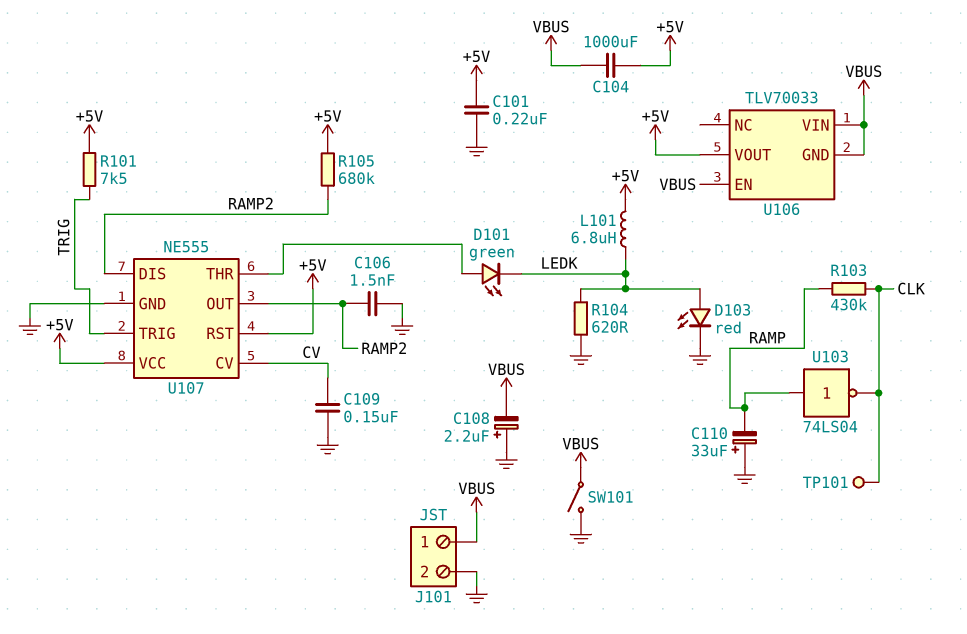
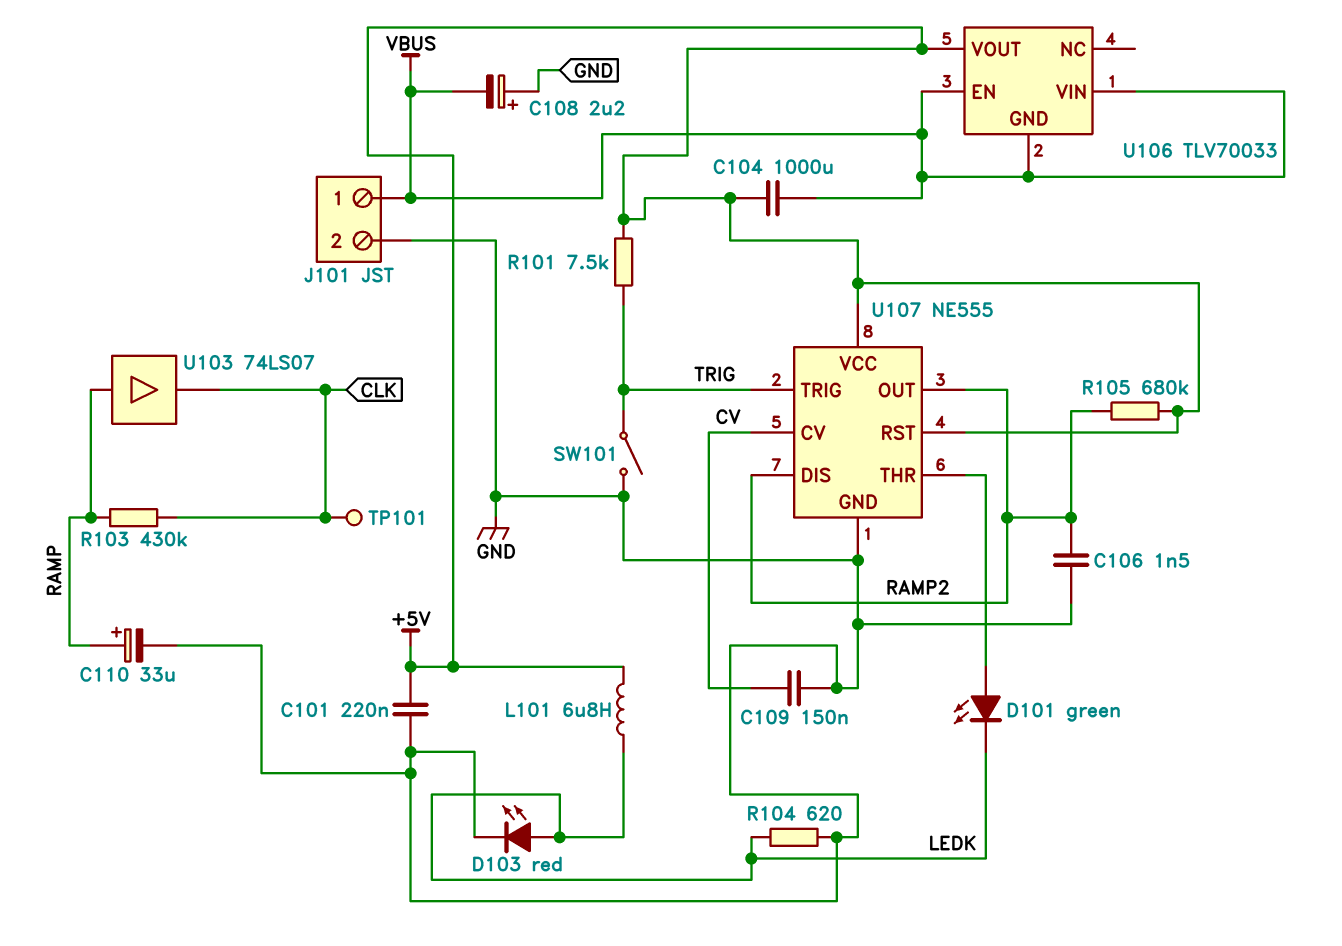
C110: 33uF (plus GND, minus RAMP) -> 33uF (plus RAMP, minus GND)
SW101: switch (GND, VBUS) -> switch (GND, TRIG)
U103: NOT 74LS04 (in RAMP, out CLK) -> buffer 74LS07 (in RAMP, out CLK)

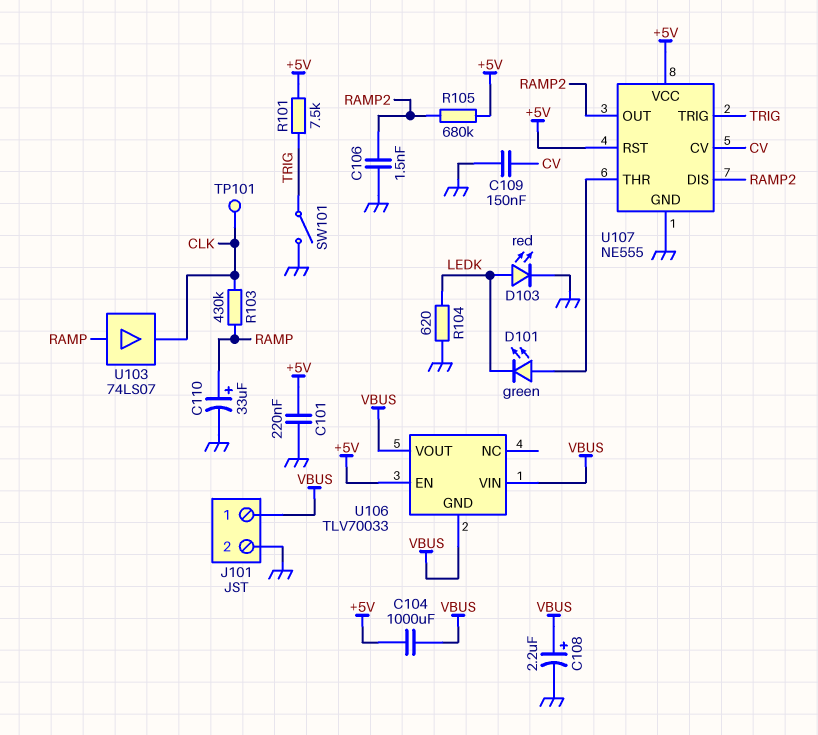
C108: 2.2uF (plus GND, minus VBUS) -> 2.2uF (plus VBUS, minus GND)
L101: 6.8uH (+5V, LEDK) -> none
U106 pin EN: VBUS -> +5V
U106 pin VOUT: +5V -> VBUS

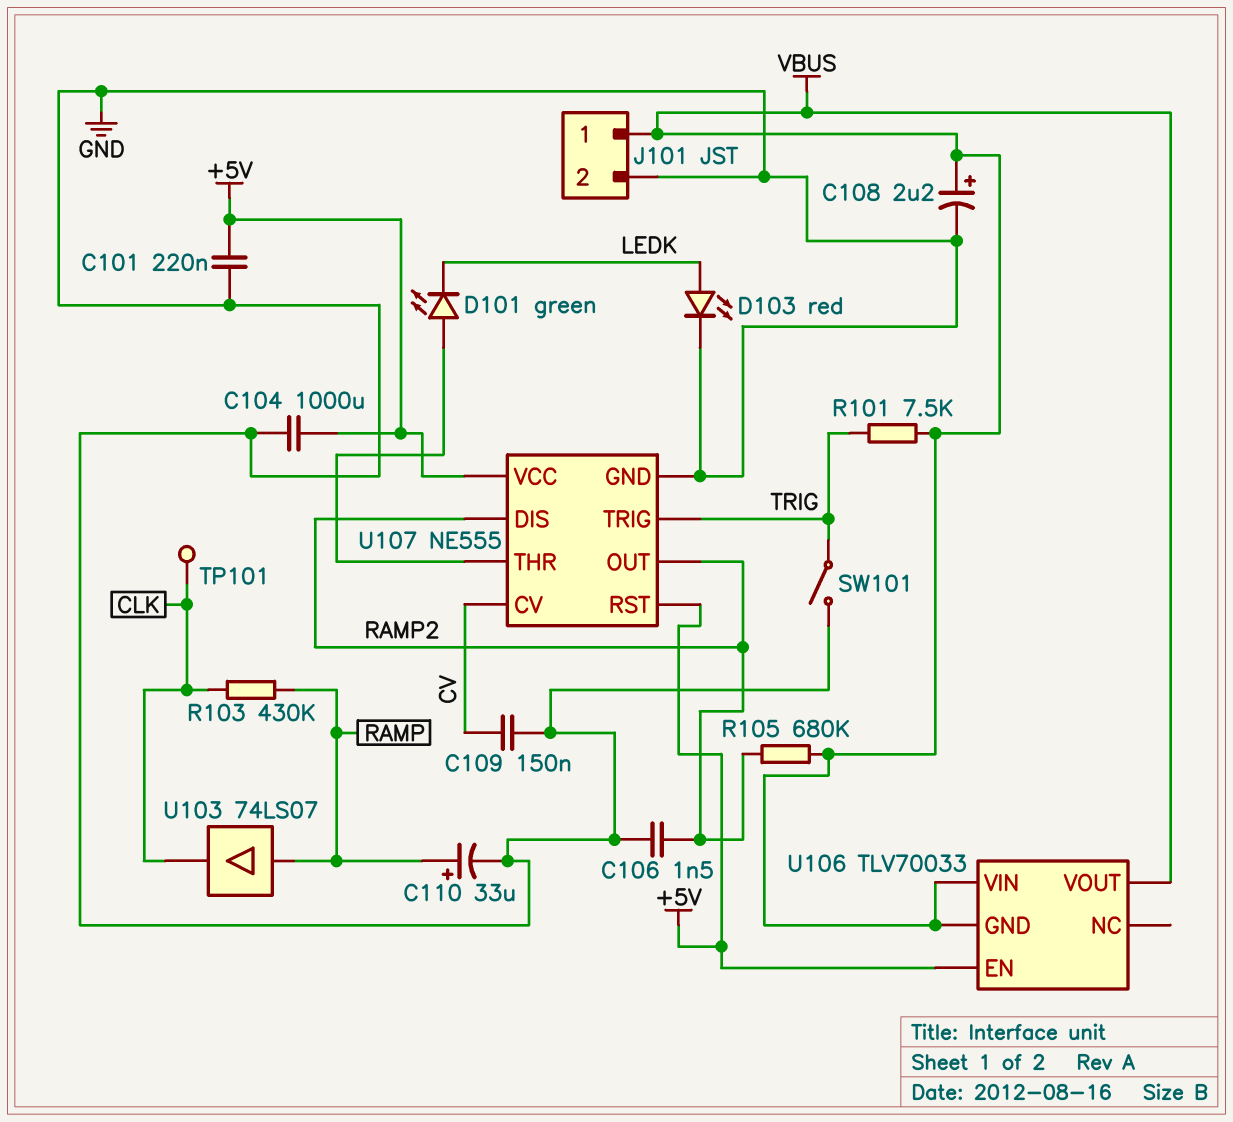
C104: 1000uF (+5V, VBUS) -> 1000uF (+5V, GND)
R101: 7.5k (+5V, TRIG) -> 7.5k (TRIG, VBUS)
R104: 620 (GND, LEDK) -> none
R105: 680k (+5V, RAMP2) -> 680k (RAMP2, VBUS)

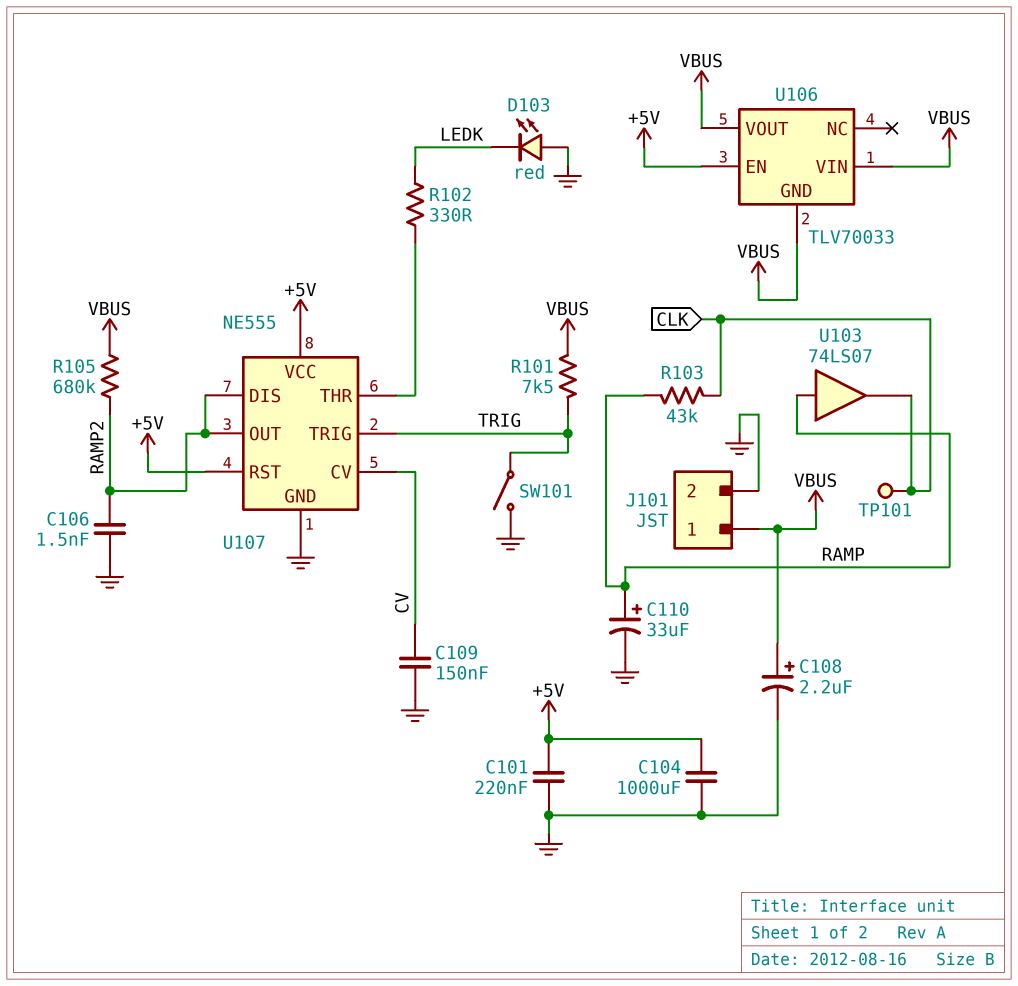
D101: LED green (A U107/THR, K LEDK) -> none
D103: LED red (A LEDK, K GND) -> LED red (A GND, K LEDK)
R102: none -> 330 (LEDK, U107/THR)
R103: 430k (CLK, RAMP) -> 43k (CLK, RAMP)

